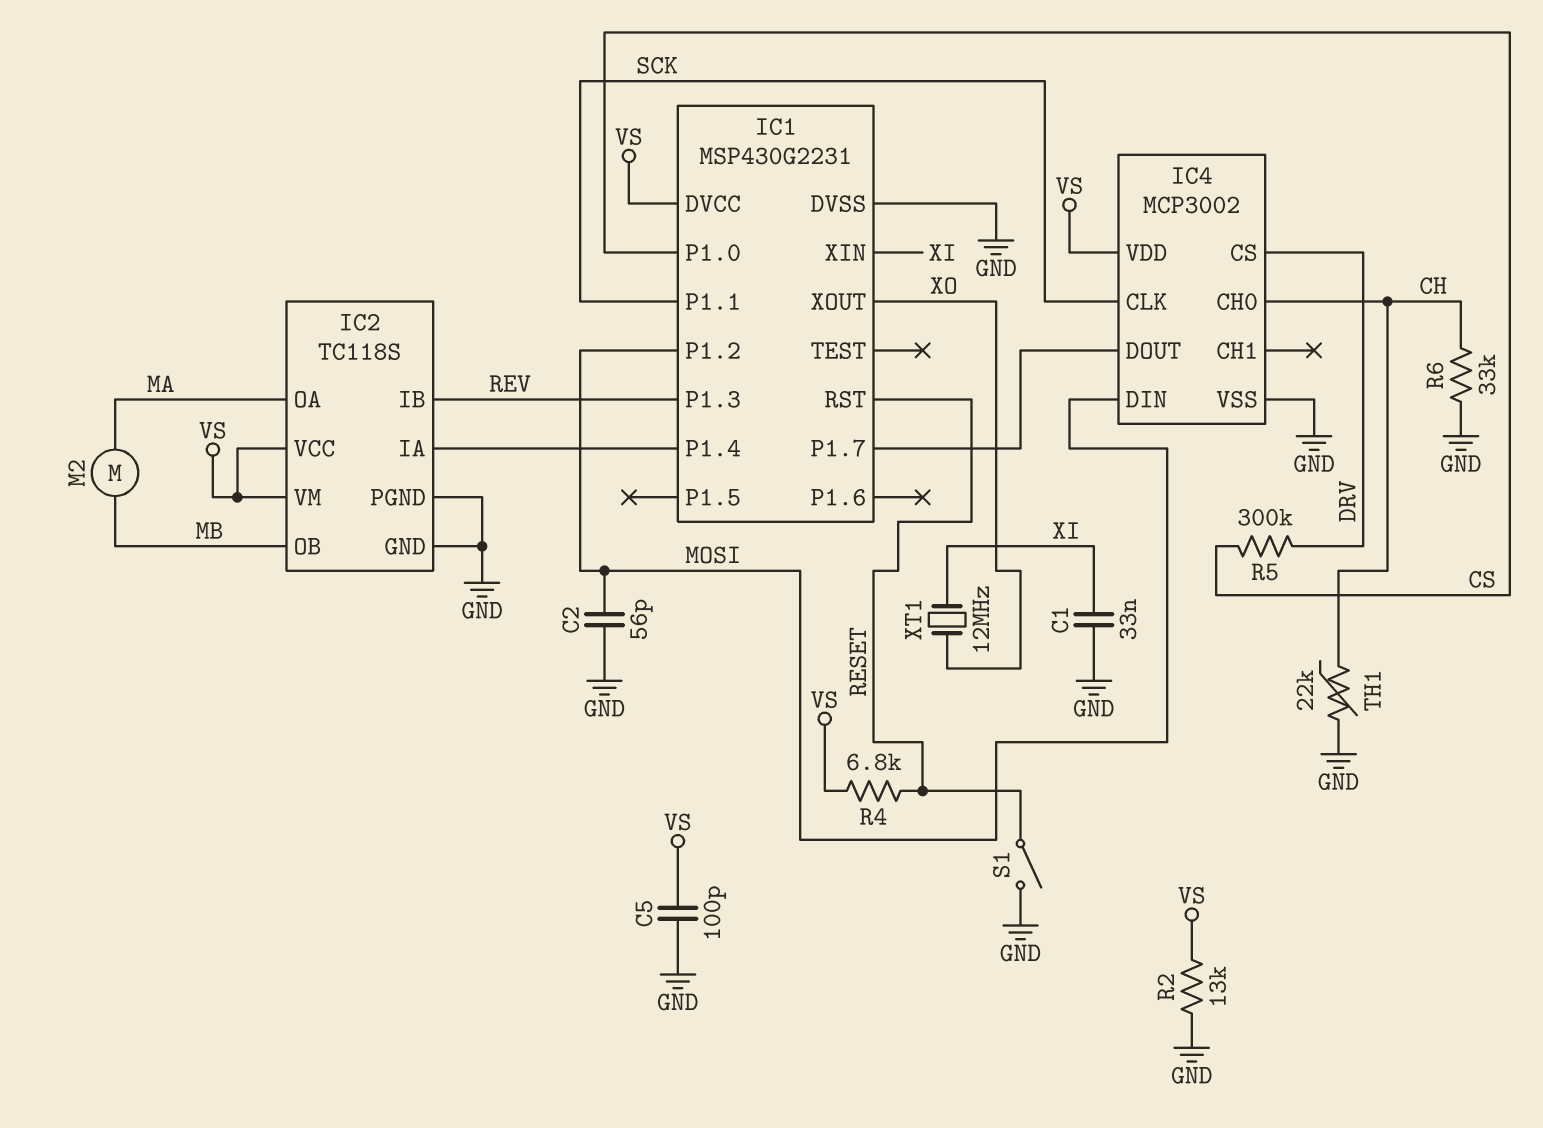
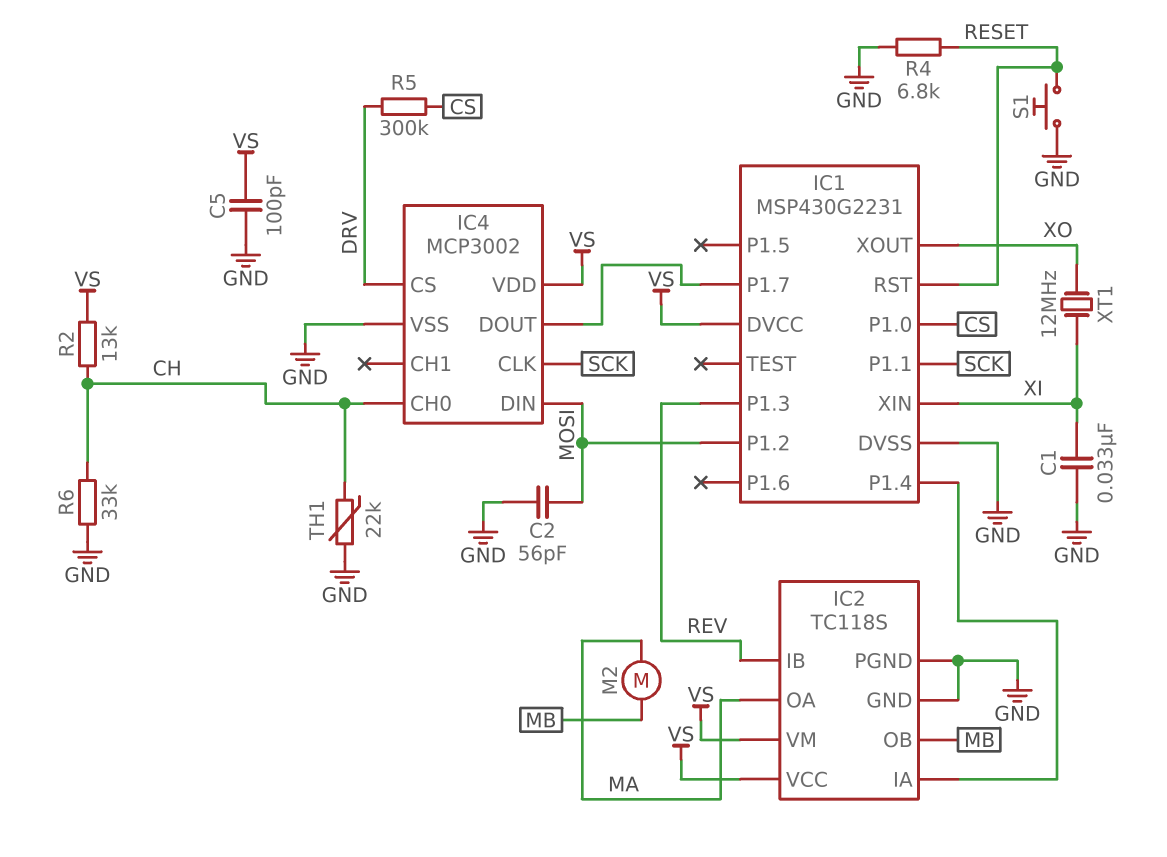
R2: 13k (GND, VS) -> 13k (CH, VS)
R4: 6.8k (RESET, VS) -> 6.8k (GND, RESET)
S1: switch (GND, RESET) -> button (GND, RESET)

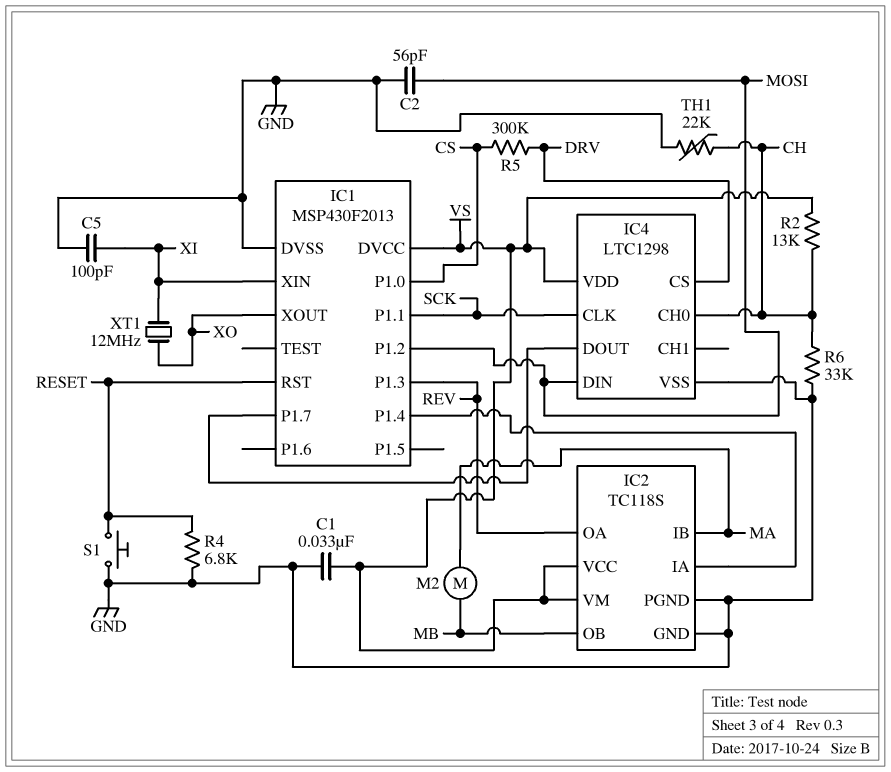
C1: 33nF (GND, XI) -> 33nF (GND, VS)
C5: 100pF (GND, VS) -> 100pF (GND, XI)
IC1: MSP430G2231 -> MSP430F2013
IC2 pin IB: REV -> MA
IC2 pin OA: MA -> REV
IC4: MCP3002 -> LTC1298

